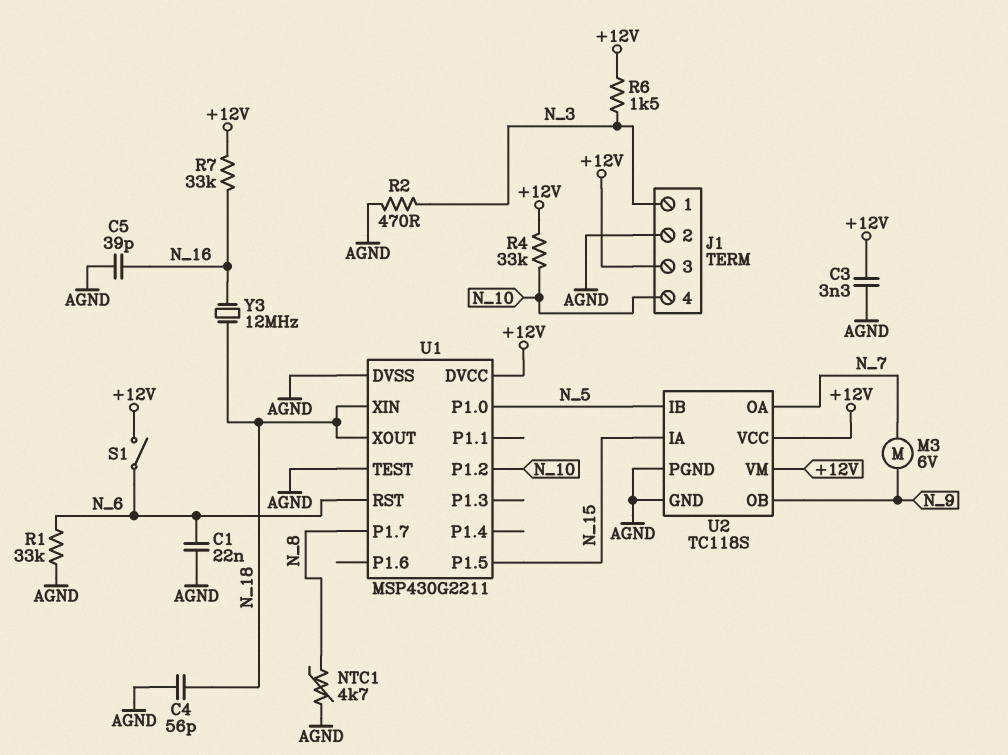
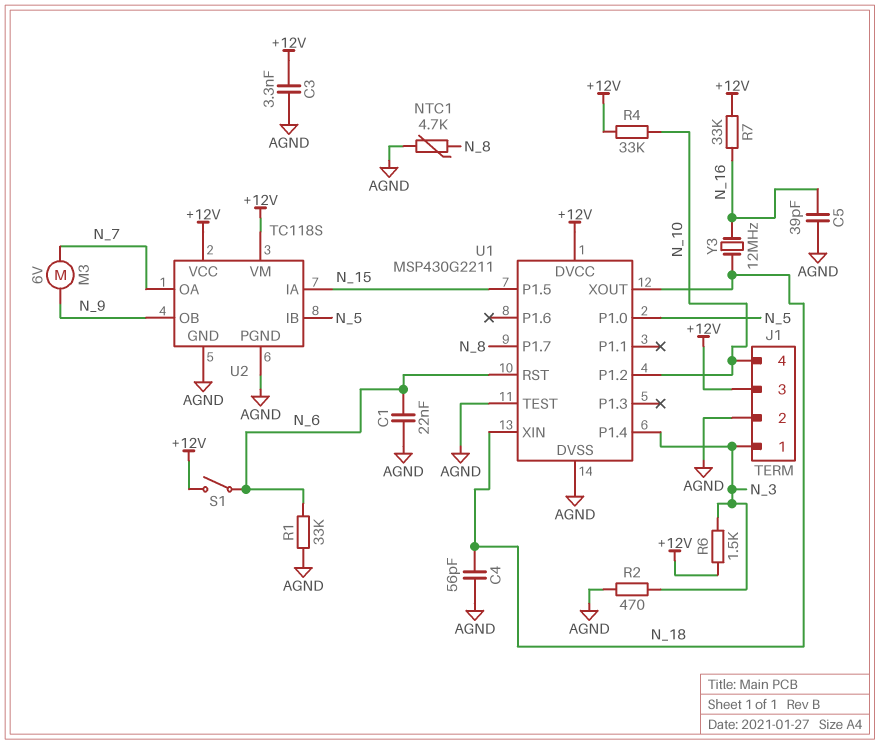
U1 pin P1.4: none -> N_3

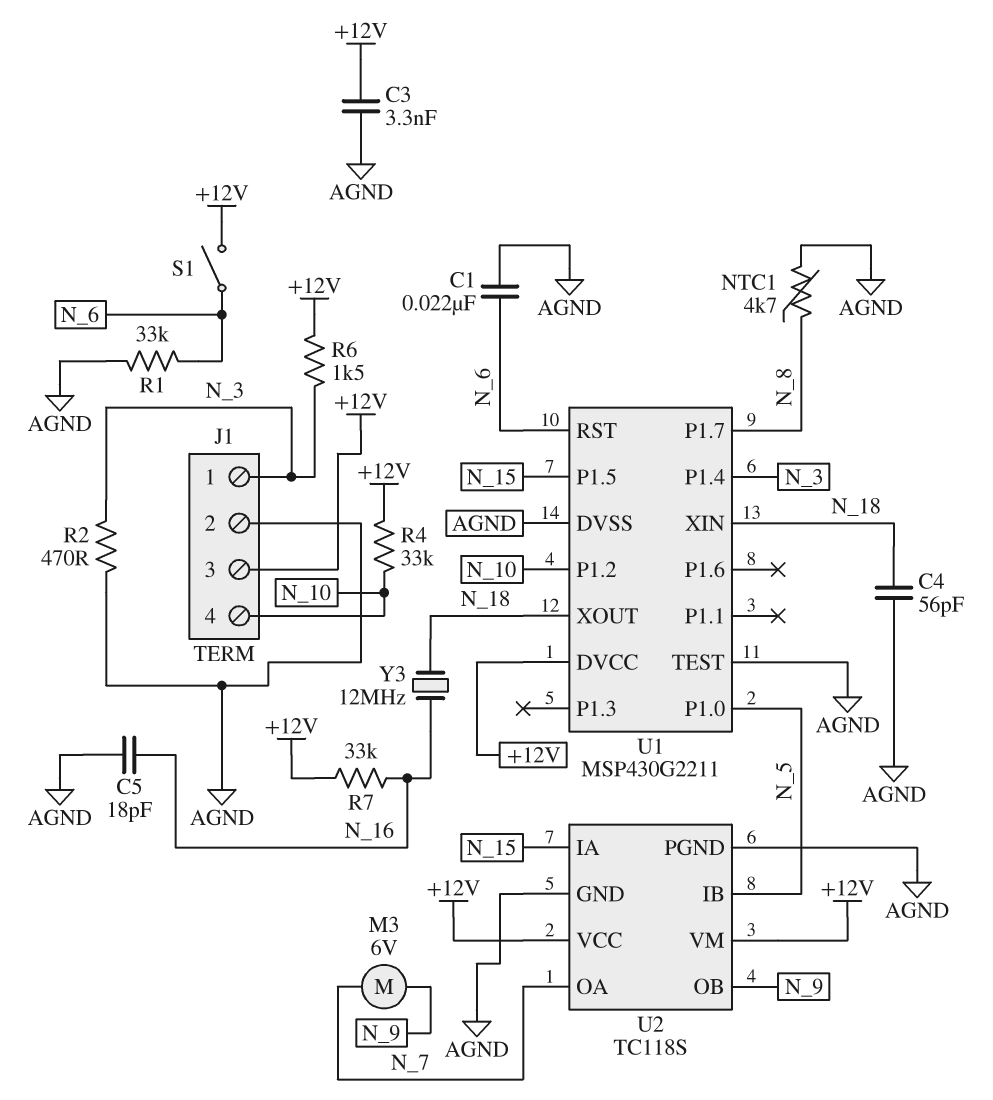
C5: 39pF (AGND, N_16) -> 18pF (AGND, N_16)

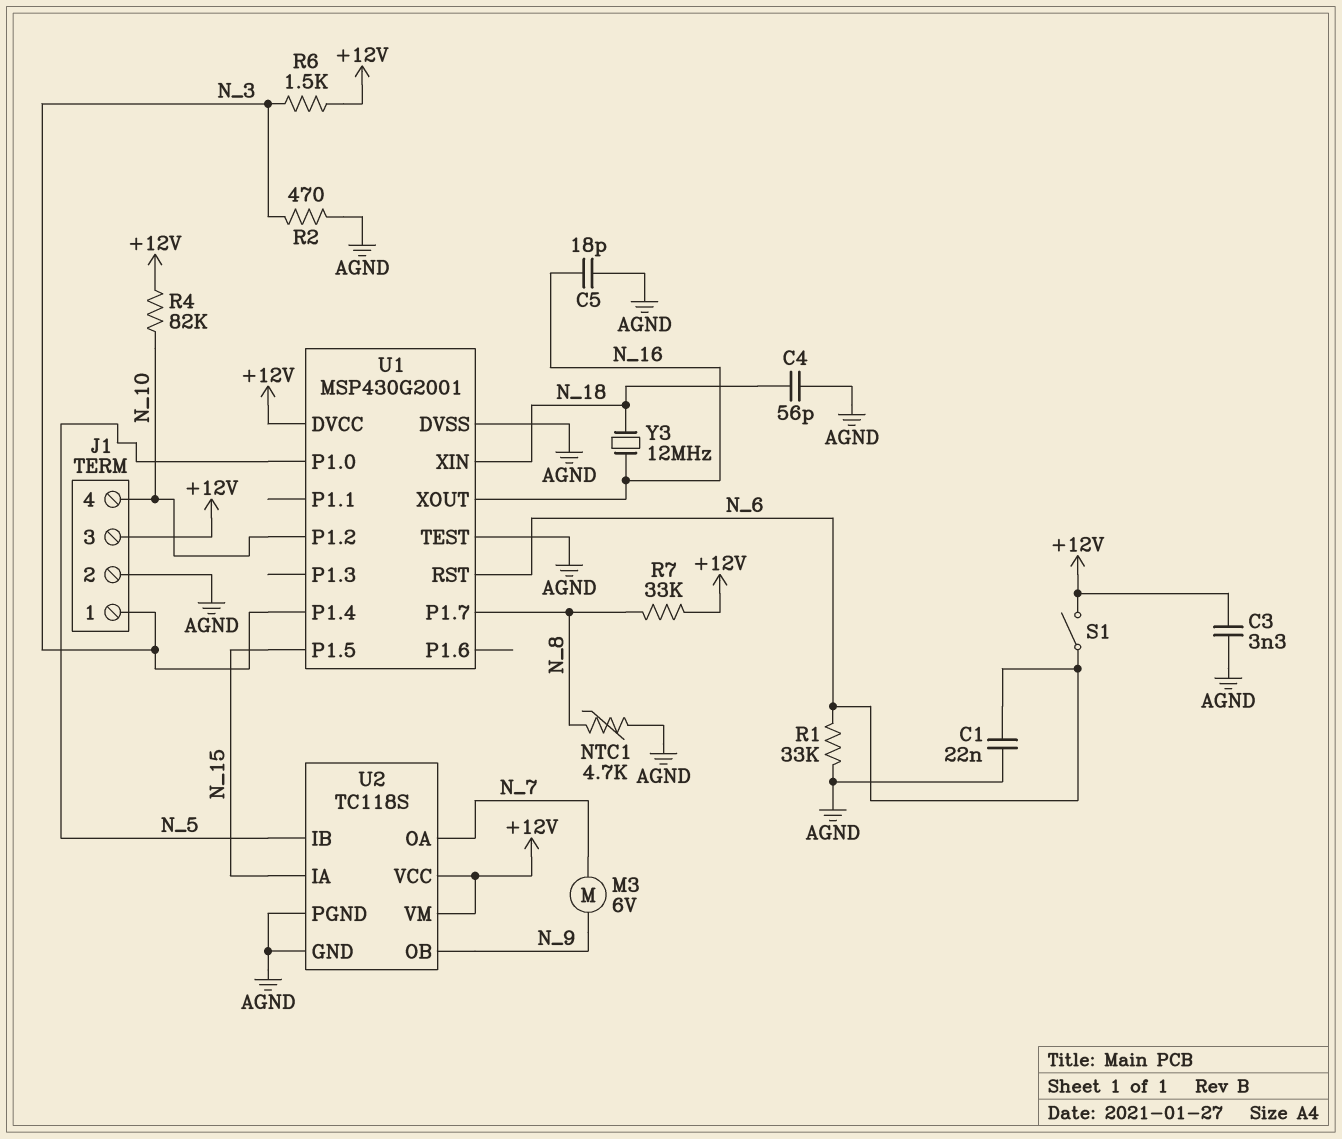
R4: 33k (+12V, N_10) -> 82k (+12V, N_10)
R7: 33k (+12V, N_16) -> 33k (+12V, N_8)
U1: MSP430G2211 -> MSP430G2001
U1 pin XOUT: N_18 -> N_16

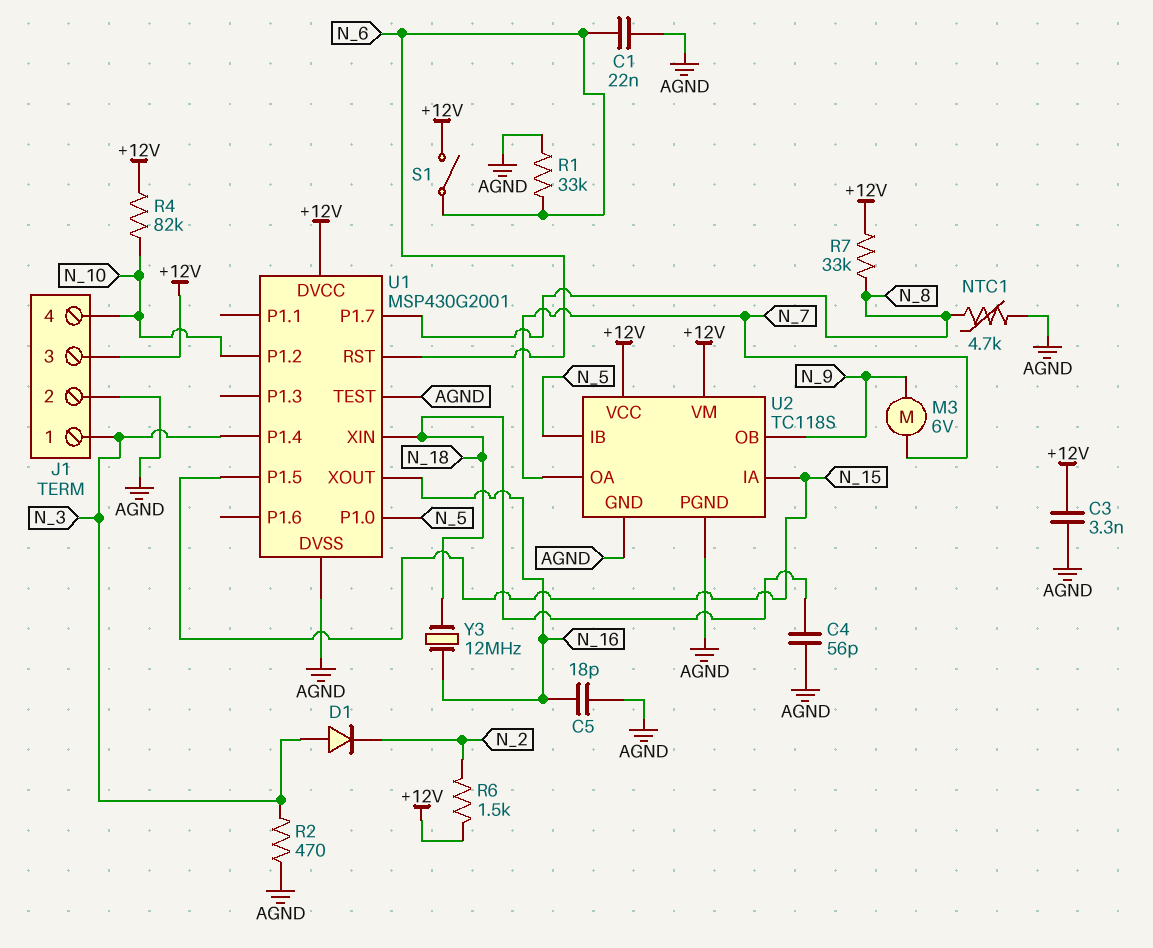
D1: none -> diode (A N_3, K N_2)
R6: 1.5k (+12V, N_3) -> 1.5k (+12V, N_2)

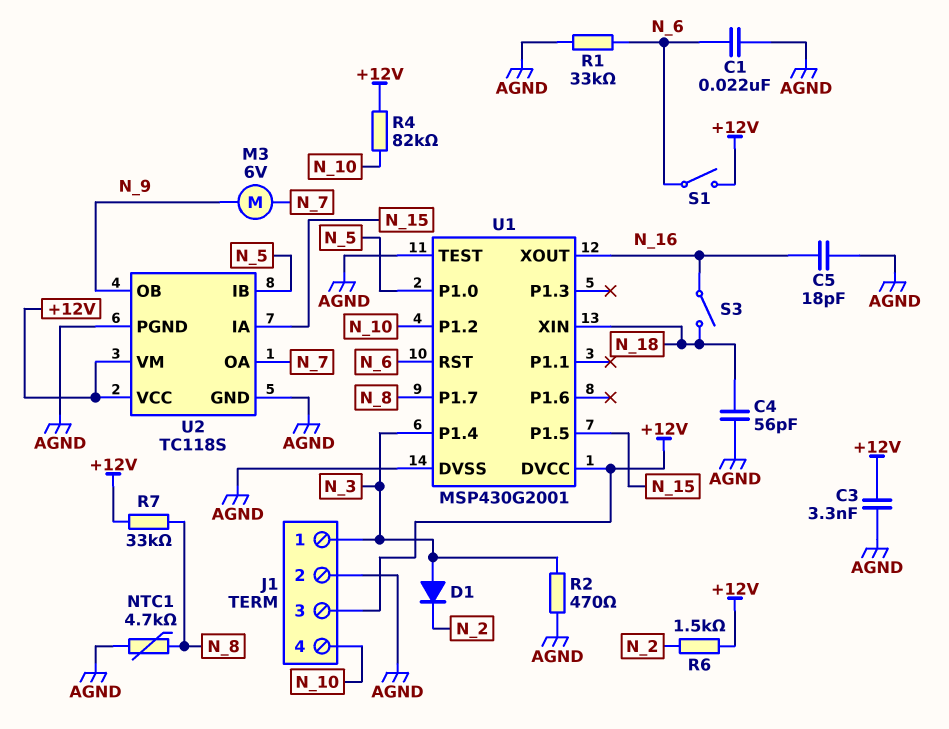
S3: none -> switch (N_16, N_18)
Y3: 12MHz (N_16, N_18) -> none

